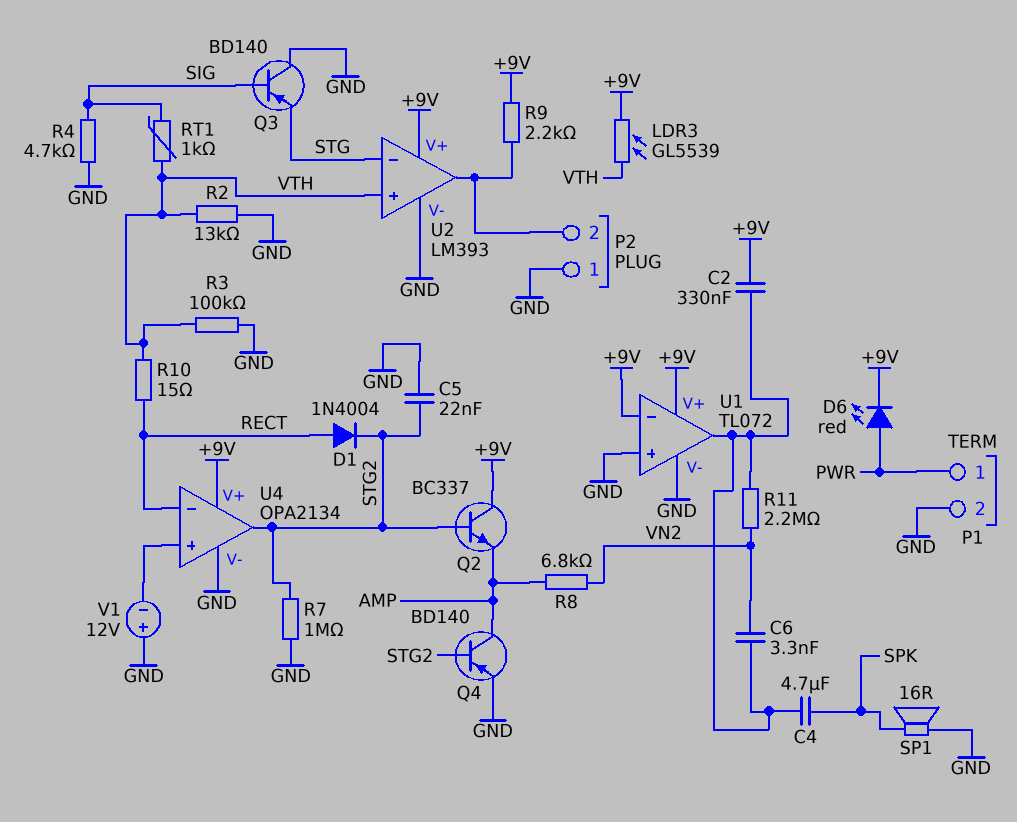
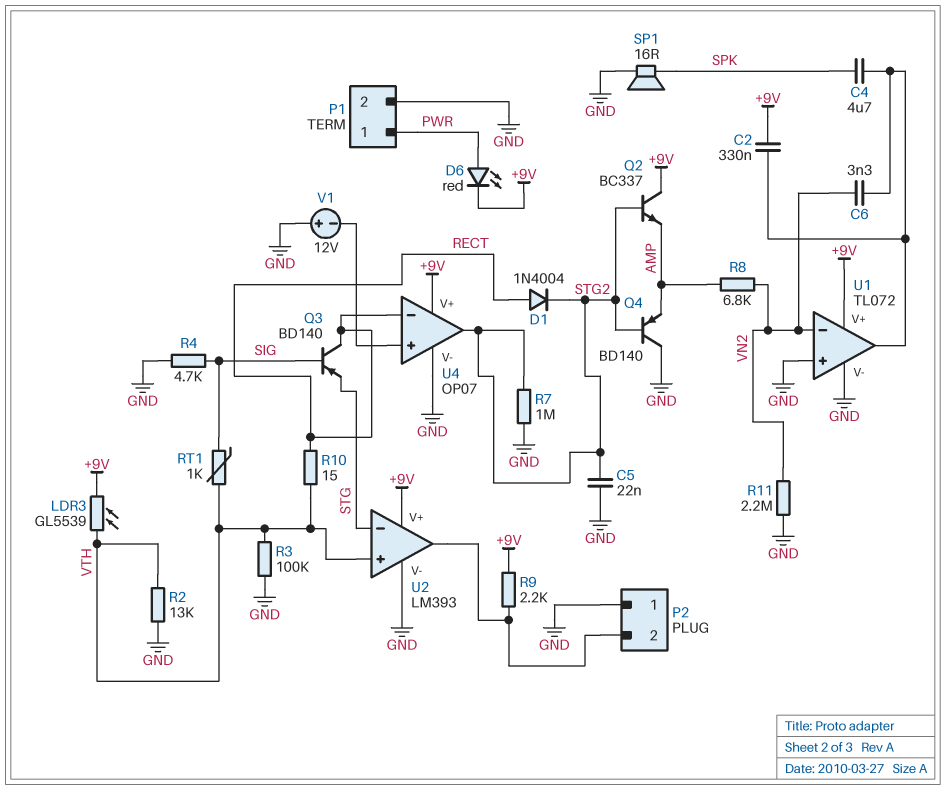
Q3: PNP BD140 (B SIG, C GND, E STG) -> PNP BD140 (B SIG, C RECT, E STG)
Q4: PNP BD140 (B STG2, C AMP, E GND) -> PNP BD140 (B STG2, C GND, E AMP)
R11: 2.2M (U1/out, VN2) -> 2.2M (GND, VN2)
U1 pin in-: +9V -> VN2
U4: OPA2134 -> OP07

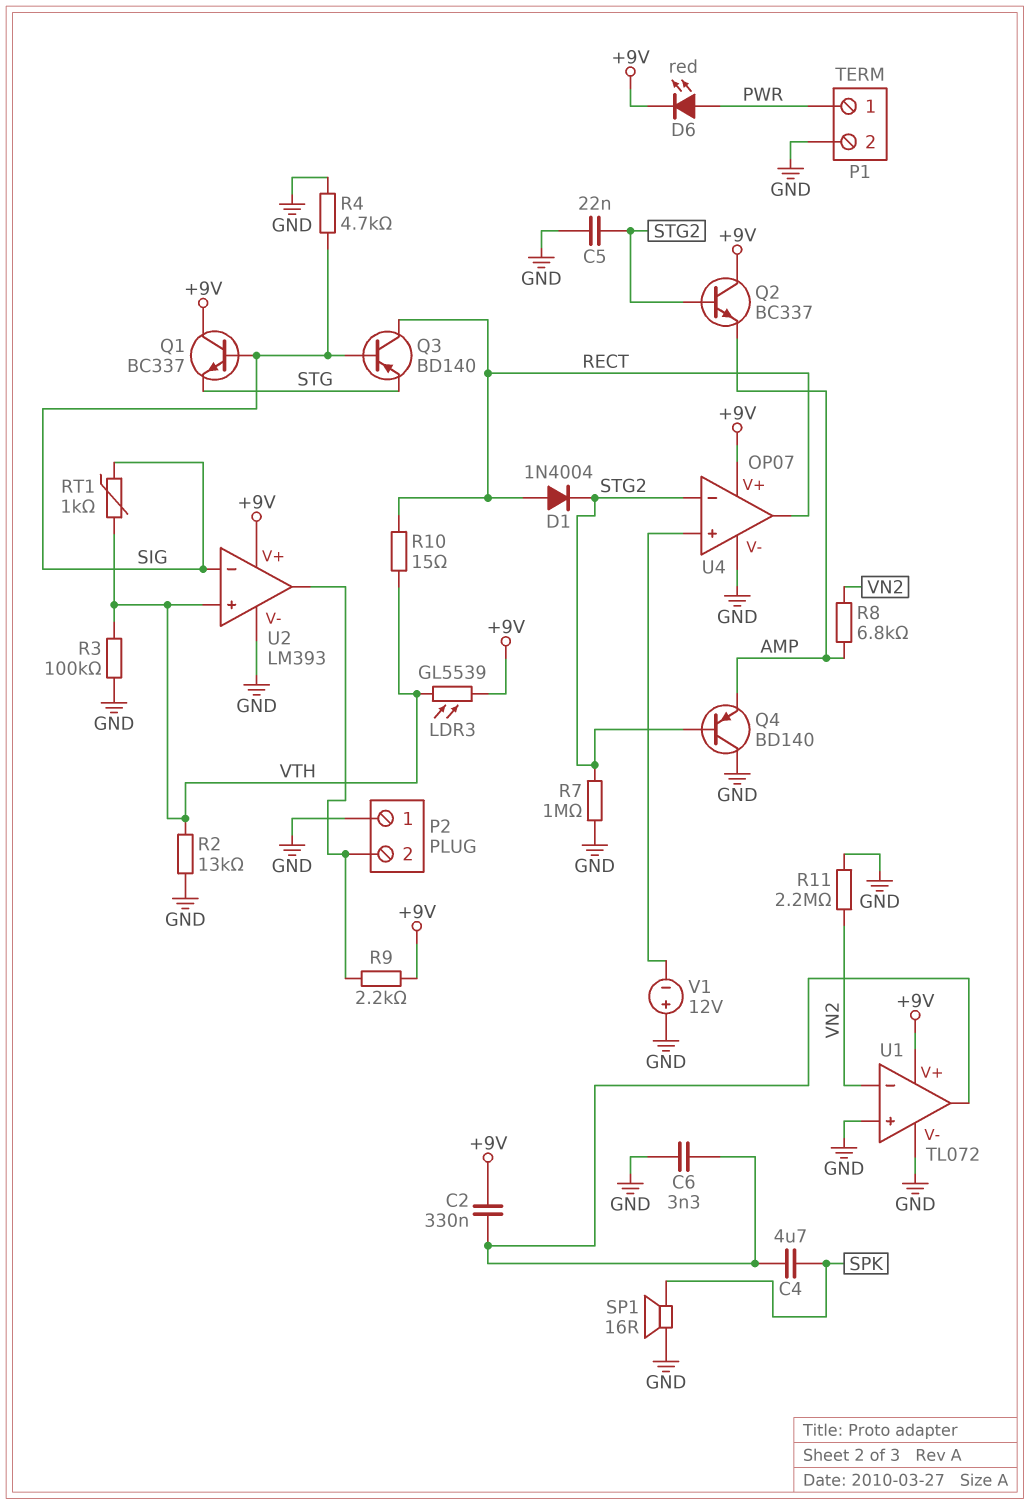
C6: 3.3nF (U1/out, VN2) -> 3.3nF (GND, U1/out)
Q1: none -> NPN BC337 (B SIG, C +9V, E STG)
U2 pin in-: STG -> SIG
U4 pin in-: RECT -> STG2
U4 pin out: STG2 -> RECT

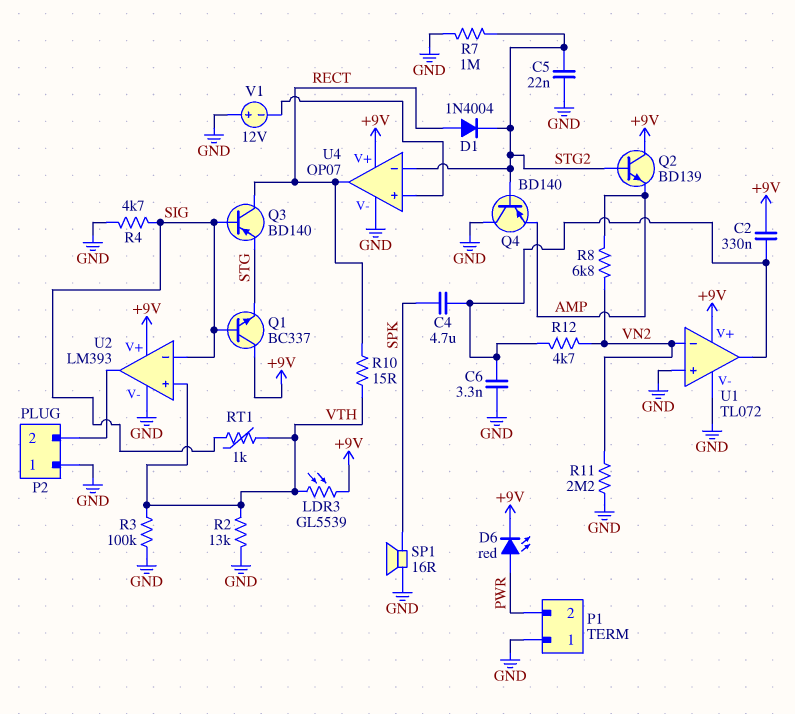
P1 pin 1: PWR -> GND
P1 pin 2: GND -> PWR
Q2: NPN BC337 (B STG2, C +9V, E AMP) -> NPN BD139 (B STG2, C +9V, E AMP)
R9: 2.2k (+9V, P2/2) -> none
R12: none -> 4.7k (U1/out, VN2)

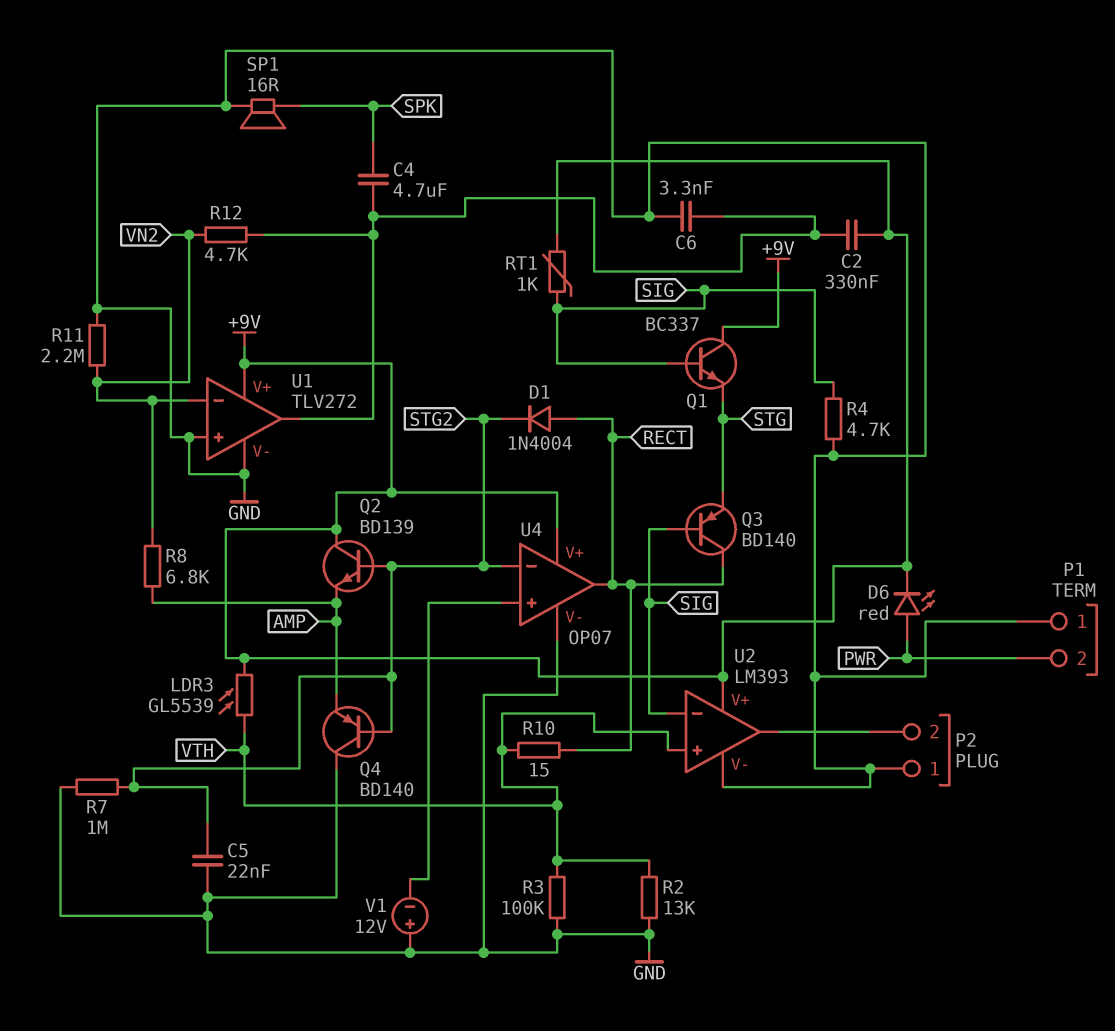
RT1: 1k (SIG, VTH) -> 1k (+9V, SIG)
U1: TL072 -> TLV272

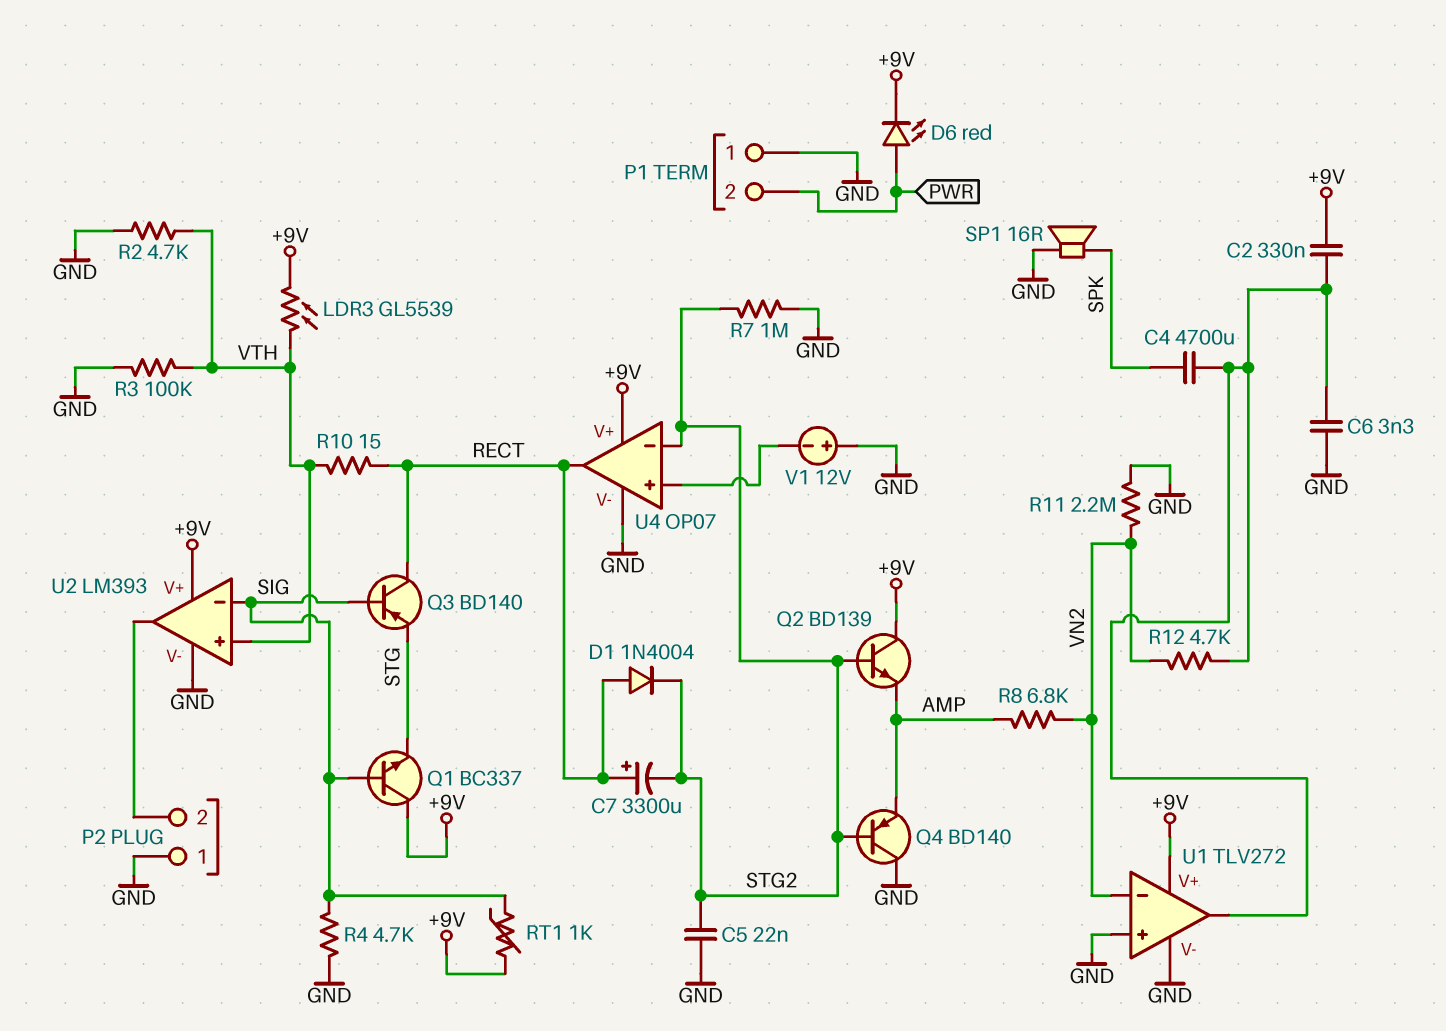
C4: 4.7uF (SPK, U1/out) -> 4700uF (SPK, U1/out)
C7: none -> 3300uF (plus RECT, minus STG2)
R2: 13k (GND, VTH) -> 4.7k (GND, VTH)

